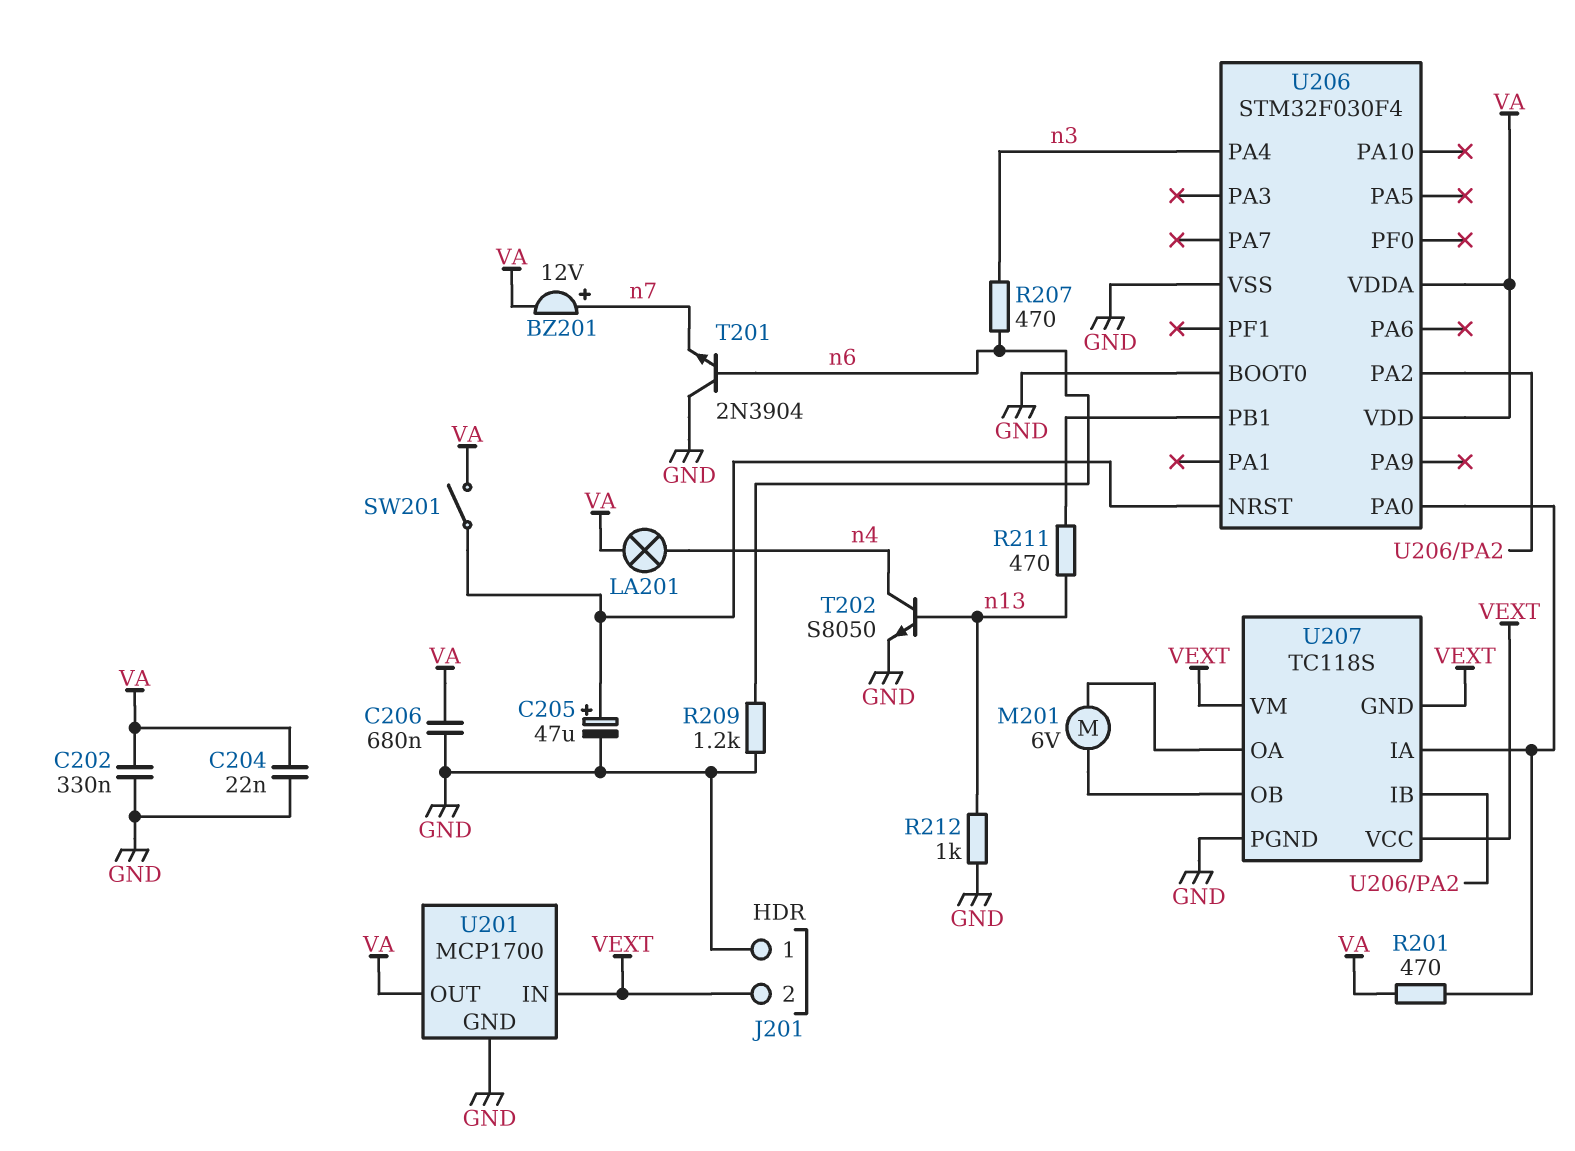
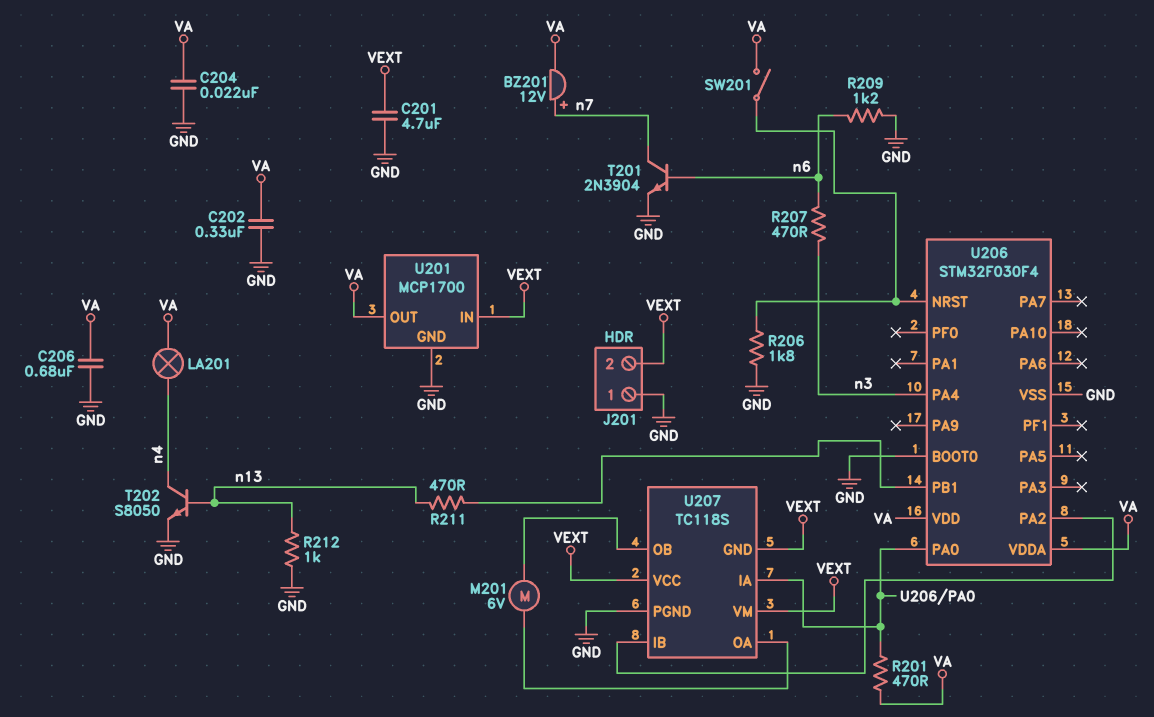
C201: none -> 4.7uF (GND, VEXT)
C205: 47uF (plus U206/NRST, minus GND) -> none
R206: none -> 1.8k (GND, U206/NRST)
T201: NPN 2N3904 (B n6, C GND, E n7) -> NPN 2N3904 (B n6, C n7, E GND)

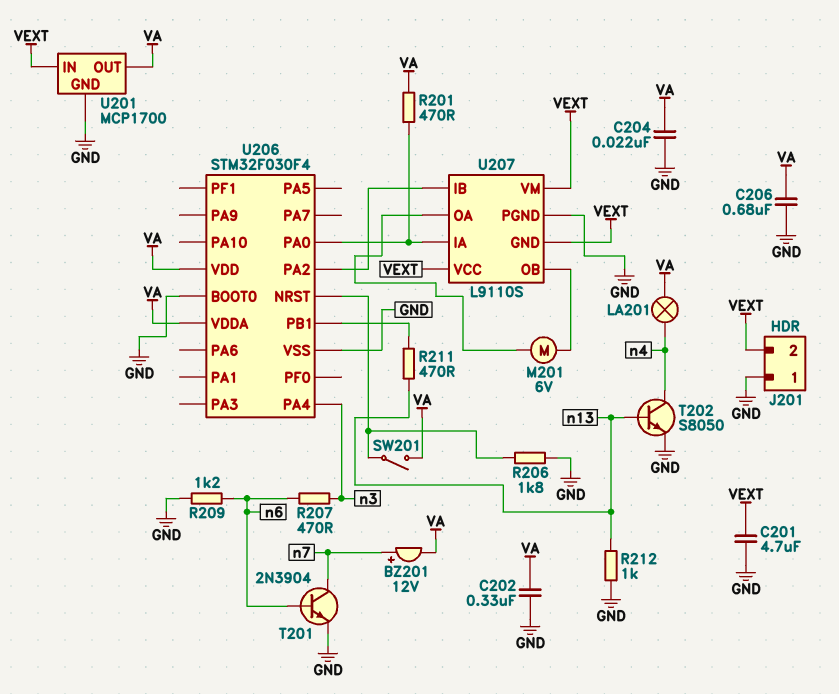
U207: TC118S -> L9110S

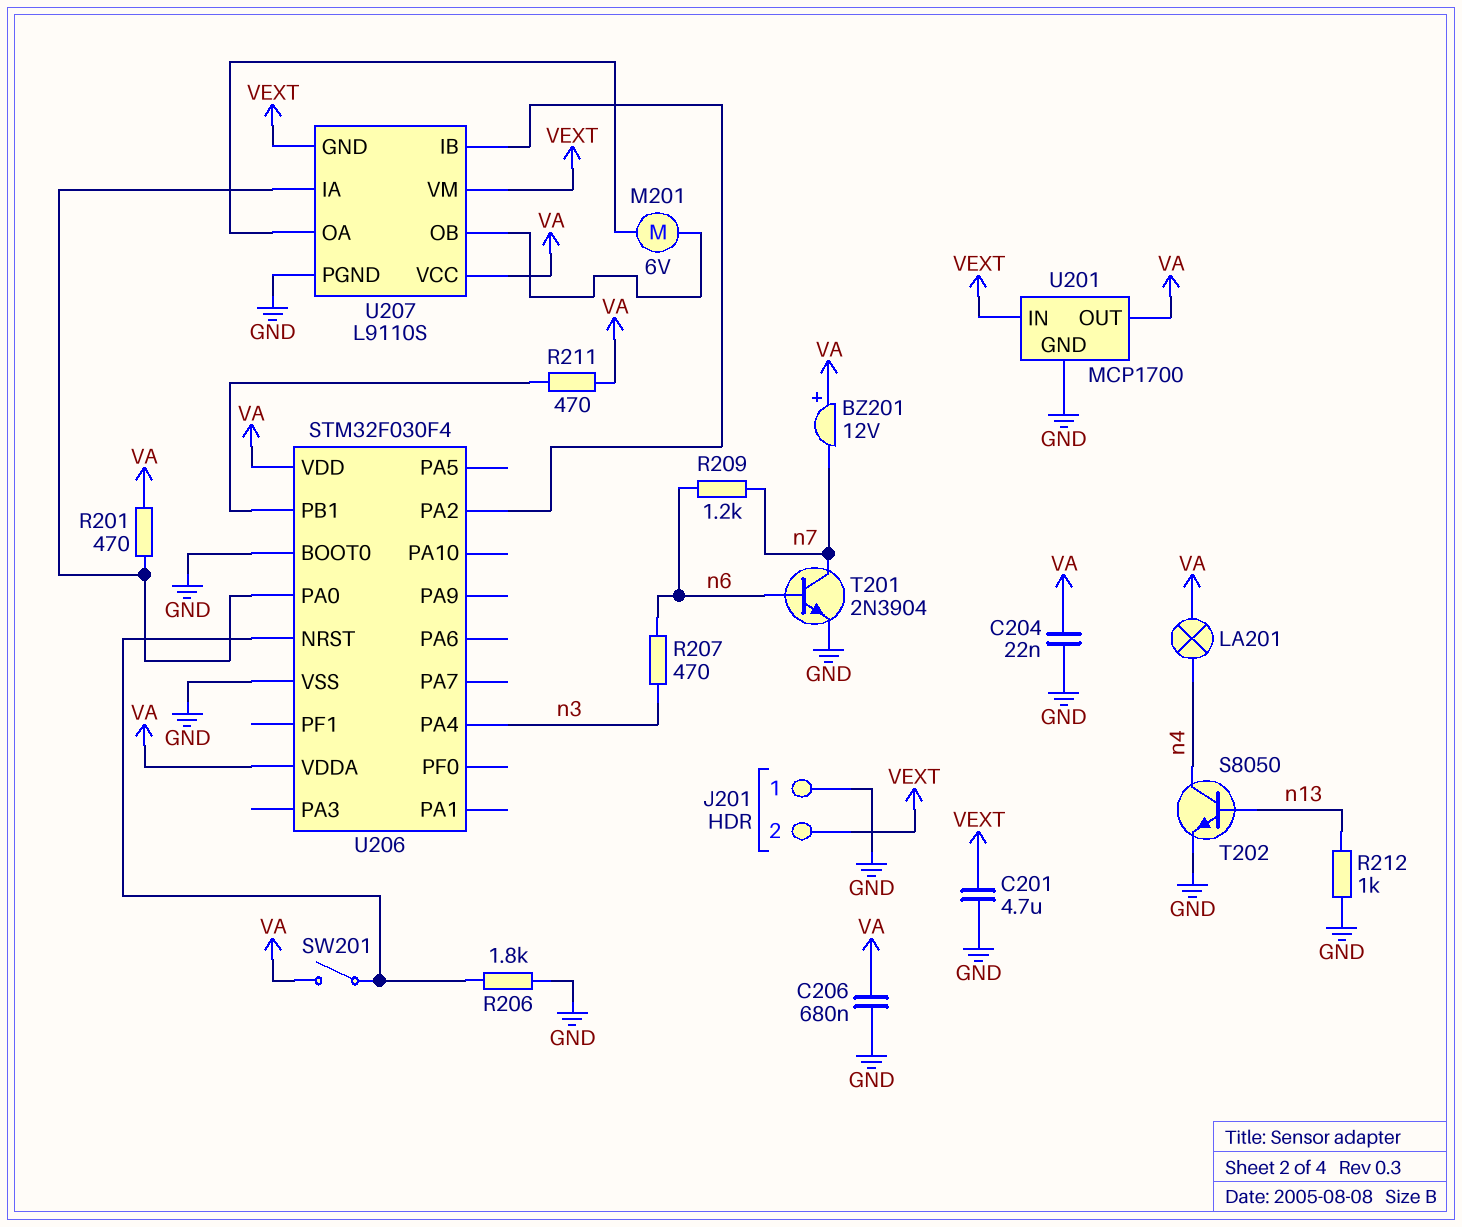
BZ201: buzzer 12V (plus n7, minus VA) -> buzzer 12V (plus VA, minus n7)
C202: 330nF (GND, VA) -> none
R209: 1.2k (GND, n6) -> 1.2k (n6, n7)
R211: 470 (U206/PB1, n13) -> 470 (U206/PB1, VA)
U207 pin VCC: VEXT -> VA

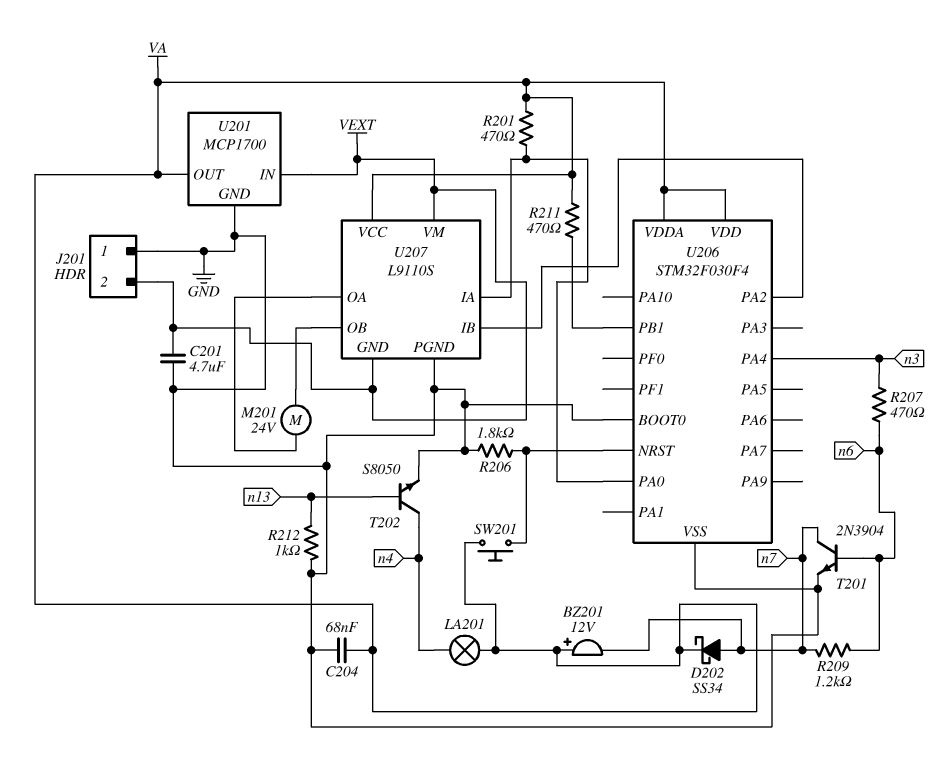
C204: 22nF (GND, VA) -> 68nF (GND, VA)
C206: 680nF (GND, VA) -> none
D202: none -> schottky SS34 (A n7, K VA)
M201: motor 6V (U207/OA, U207/OB) -> motor 24V (U207/OA, U207/OB)
SW201: switch (U206/NRST, VA) -> button (U206/NRST, VA)

